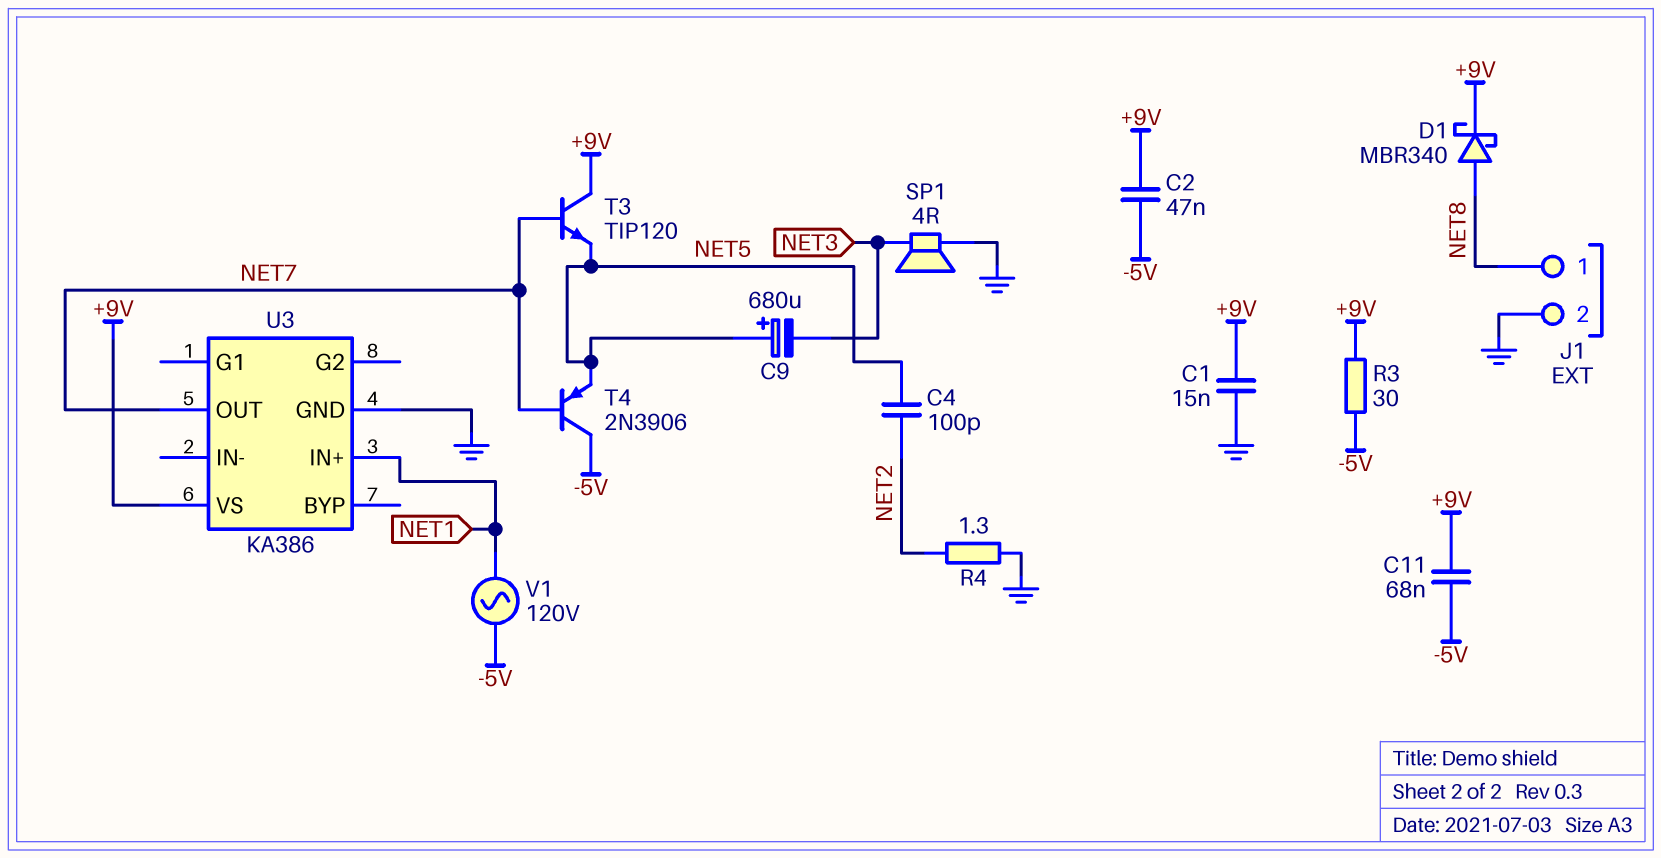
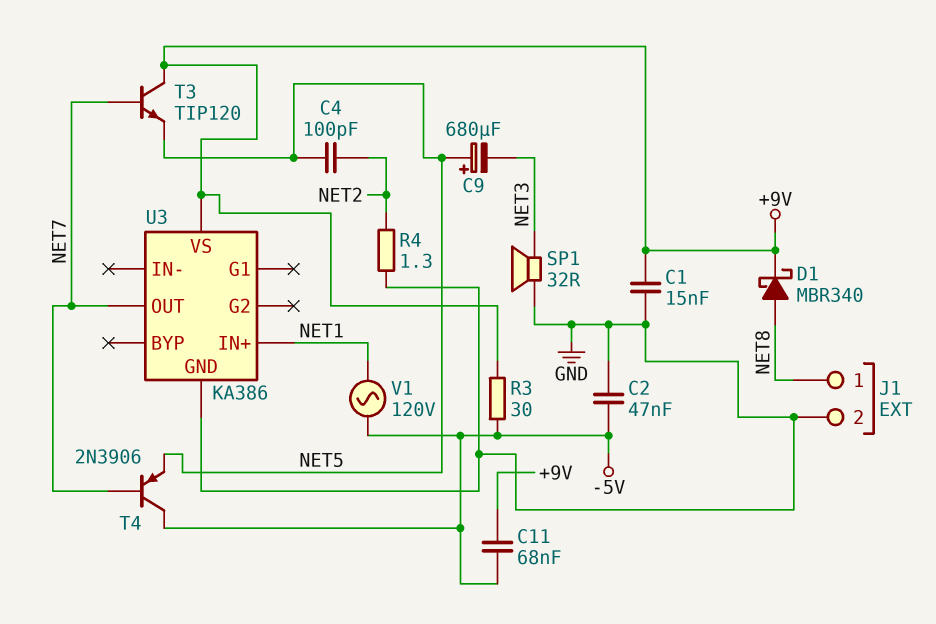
C2: 47nF (+9V, -5V) -> 47nF (-5V, GND)
SP1: speaker 4R (GND, NET3) -> speaker 32R (GND, NET3)

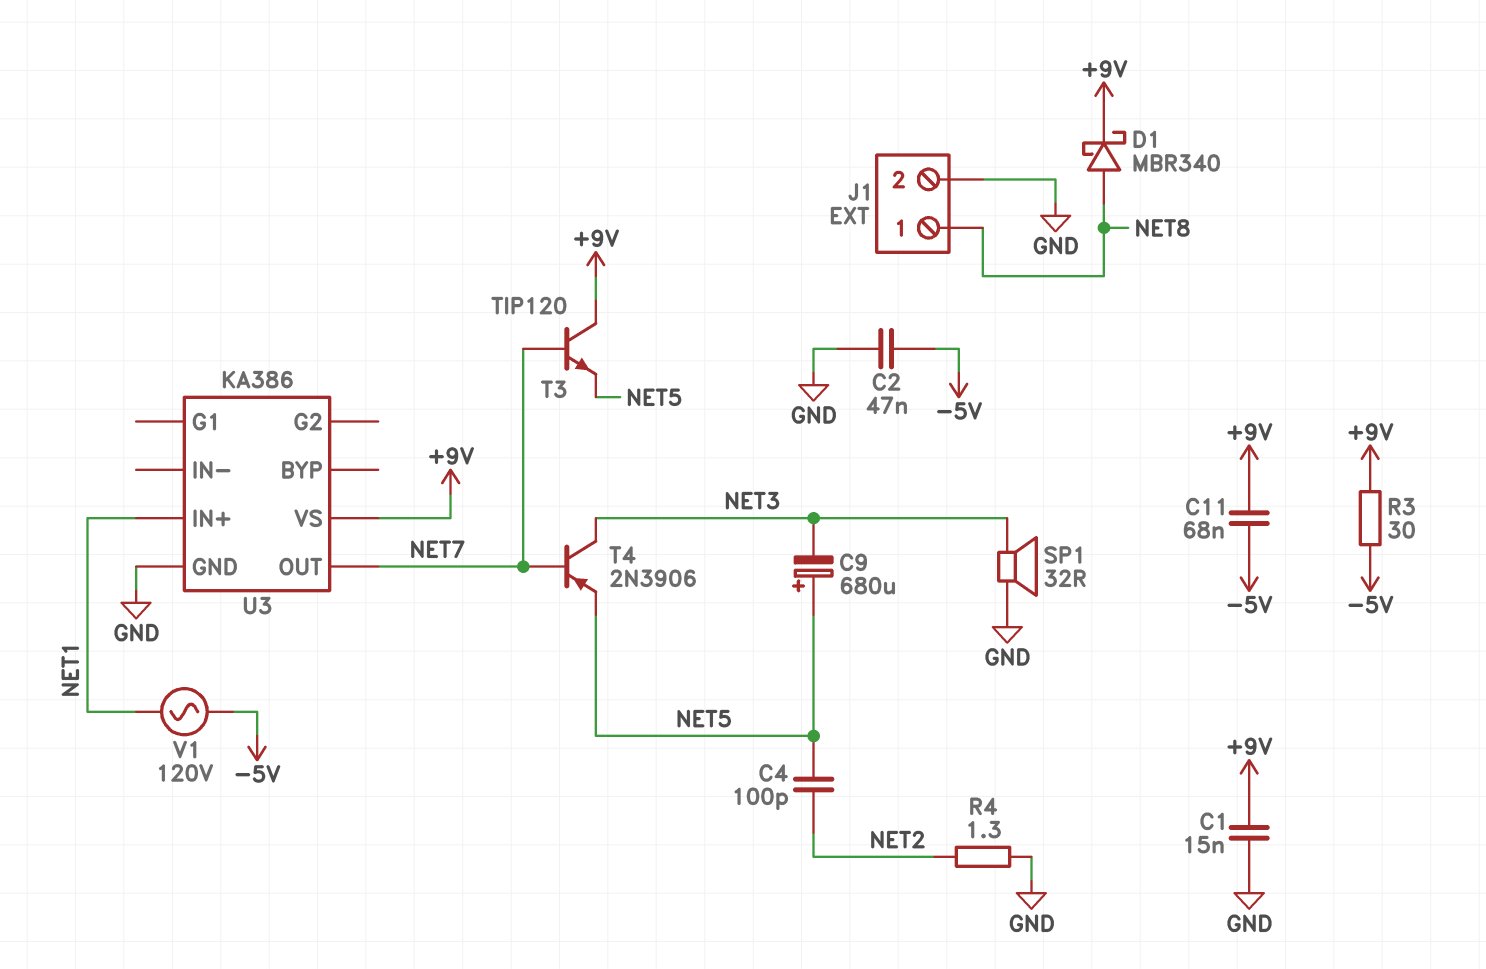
T4: PNP 2N3906 (B NET7, C -5V, E NET5) -> PNP 2N3906 (B NET7, C NET3, E NET5)

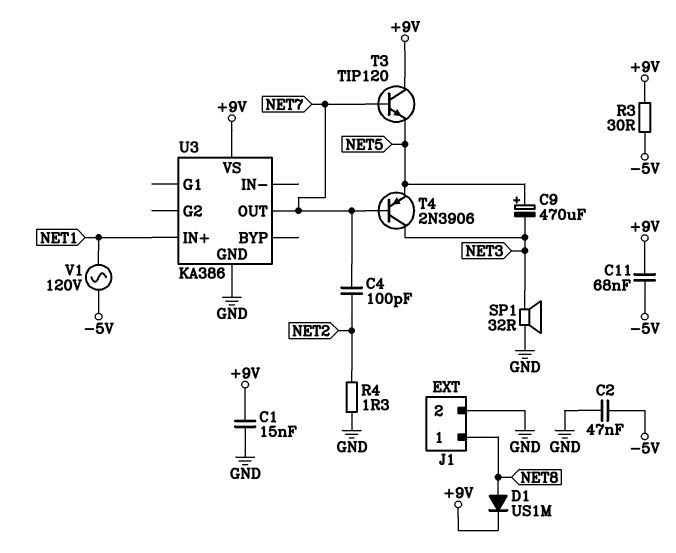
C4: 100pF (NET2, NET5) -> 100pF (NET2, NET7)
C9: 680uF (plus NET5, minus NET3) -> 470uF (plus NET5, minus NET3)
D1: schottky MBR340 (A NET8, K +9V) -> diode US1M (A NET8, K +9V)

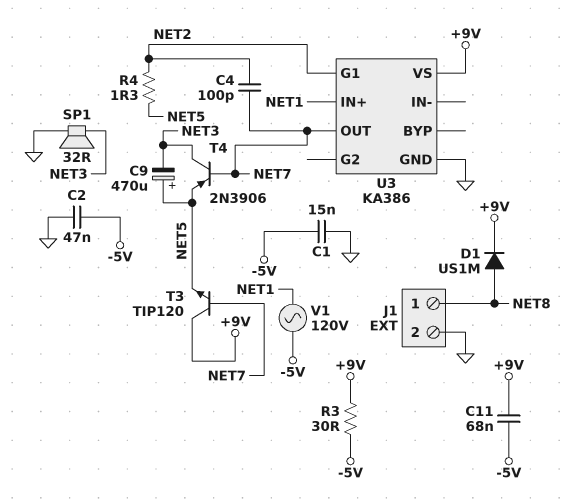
C1: 15nF (+9V, GND) -> 15nF (-5V, GND)
R4: 1.3 (GND, NET2) -> 1.3 (NET2, NET5)
U3 pin G1: none -> NET2

